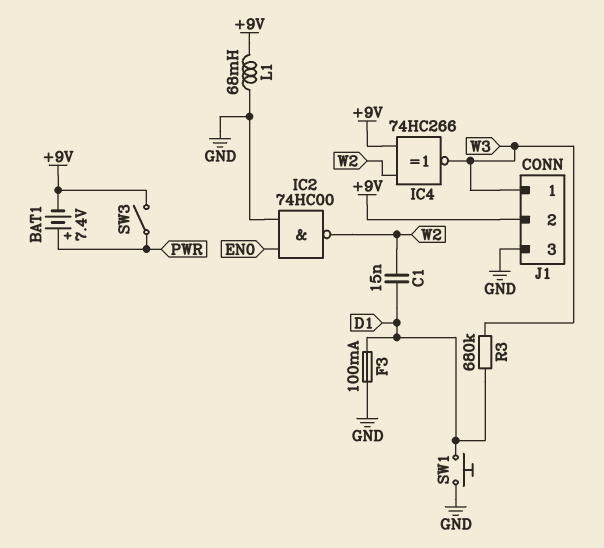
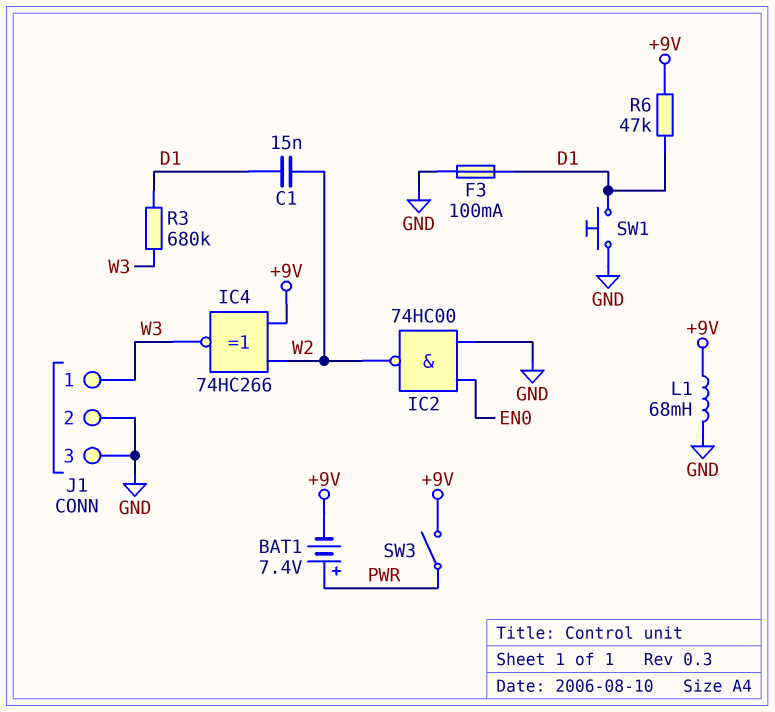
J1 pin 2: +9V -> GND
R6: none -> 47k (+9V, D1)

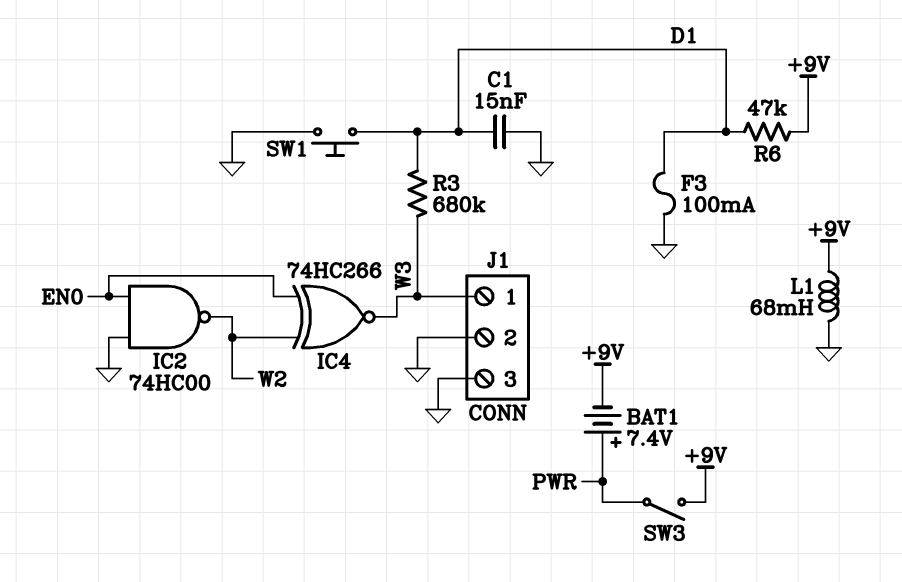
C1: 15nF (D1, W2) -> 15nF (D1, GND)
IC4: XNOR 74HC266 (in +9V, in W2, out W3) -> XNOR 74HC266 (in EN0, in W2, out W3)

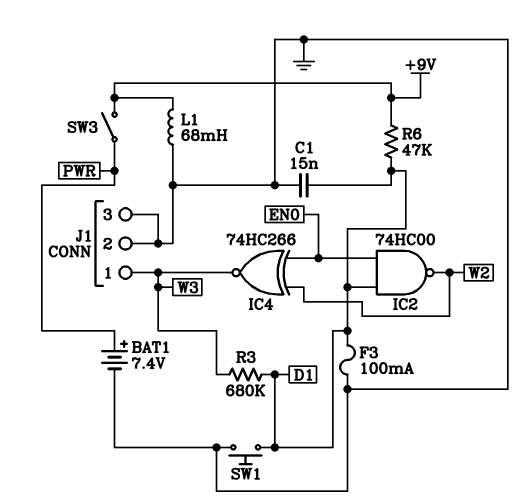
BAT1: 7.4V (plus PWR, minus +9V) -> 7.4V (plus PWR, minus GND)
IC2: NAND 74HC00 (in EN0, in GND, out W2) -> NAND 74HC00 (in D1, in EN0, out W2)

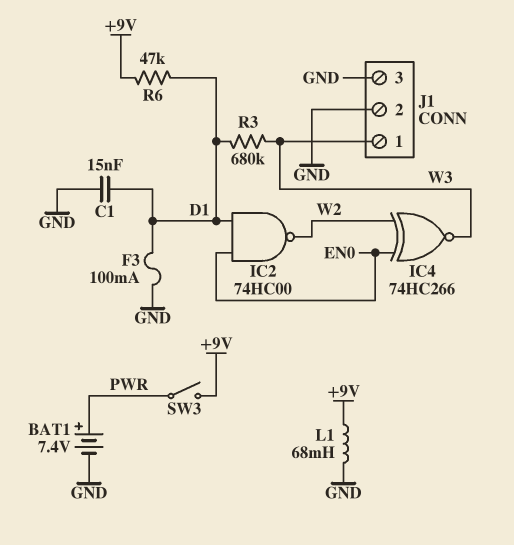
SW1: button (D1, GND) -> none

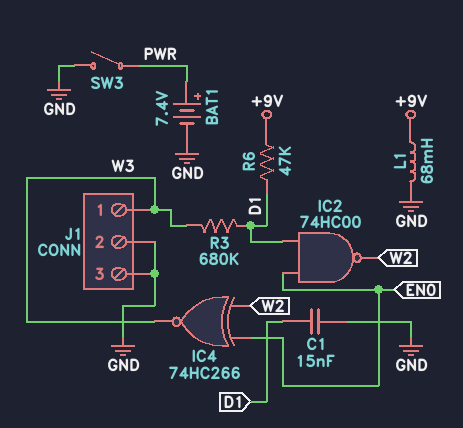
F3: 100mA (D1, GND) -> none
SW3: switch (+9V, PWR) -> switch (GND, PWR)

